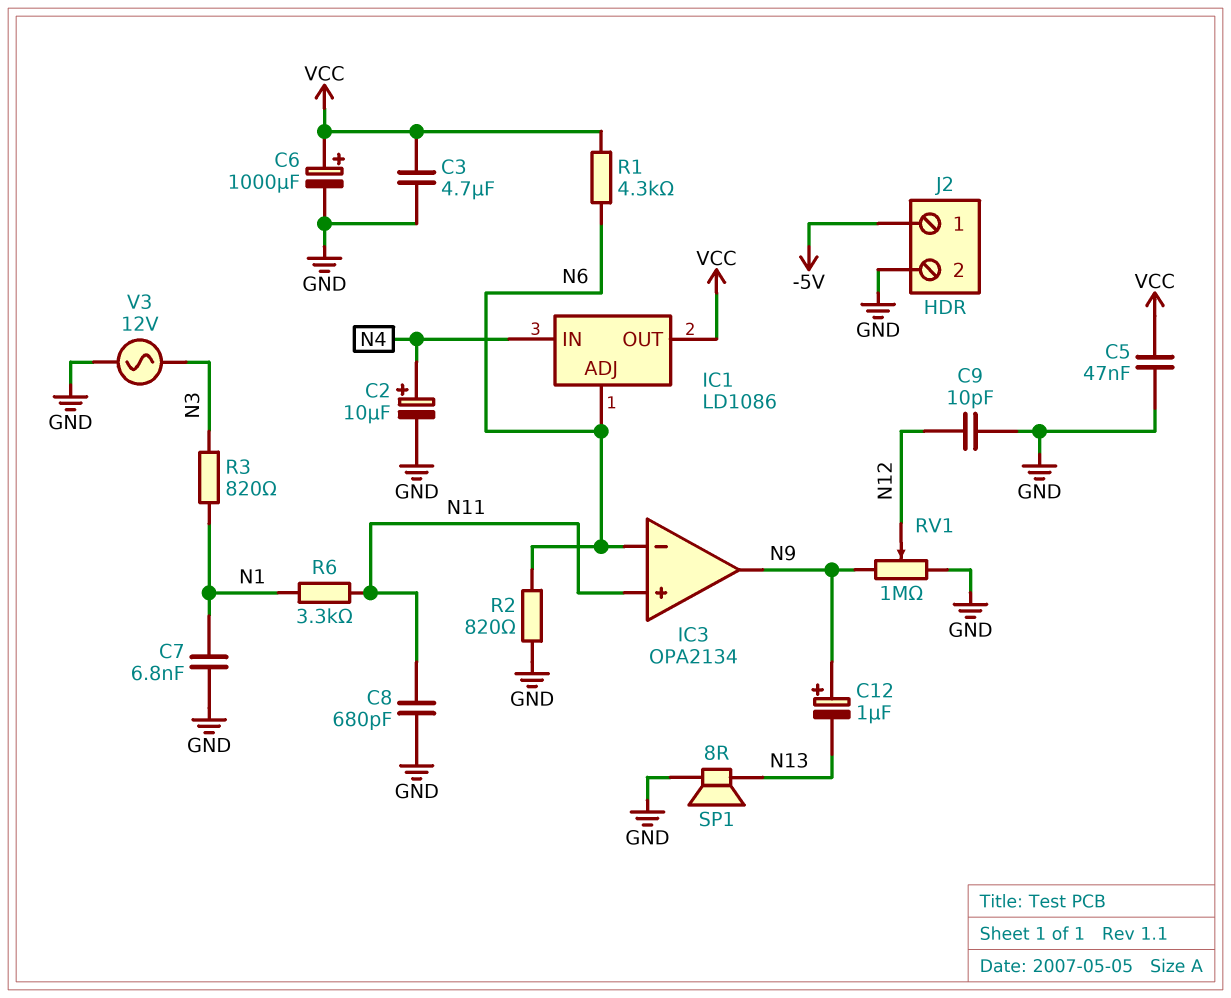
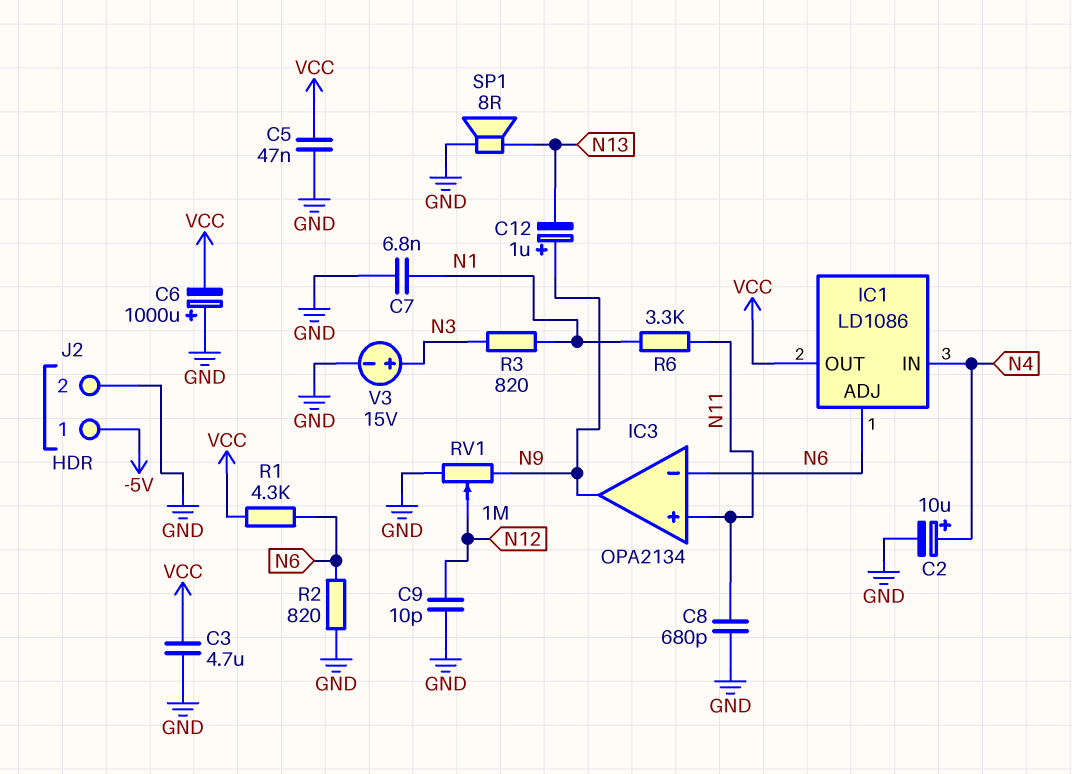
C6: 1000uF (plus VCC, minus GND) -> 1000uF (plus GND, minus VCC)
V3: AC 12V (GND, N3) -> 15V (plus N3, minus GND)

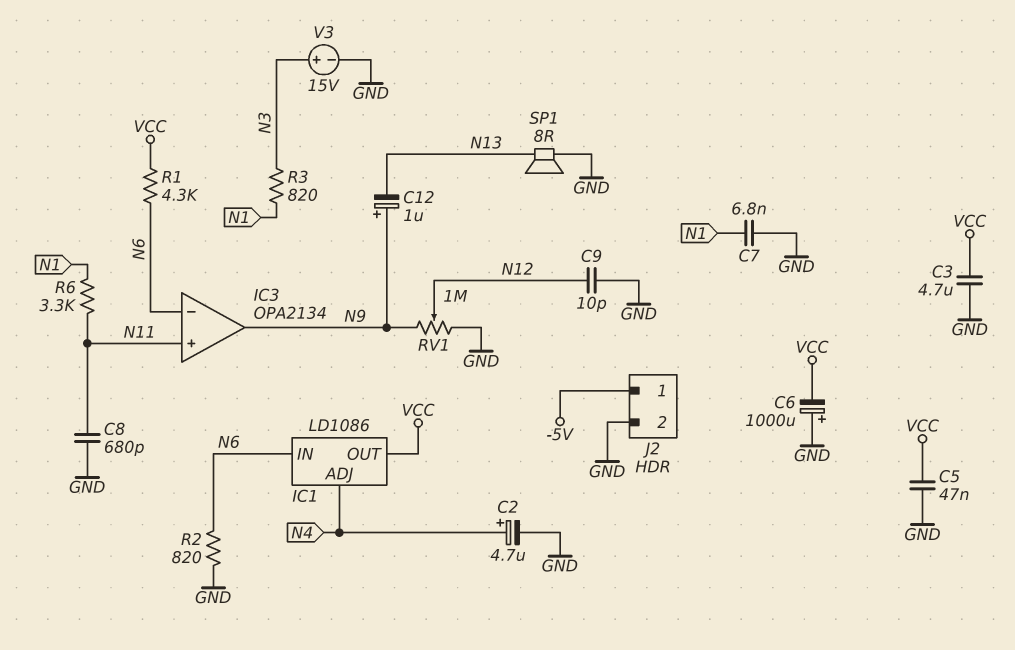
C2: 10uF (plus N4, minus GND) -> 4.7uF (plus N4, minus GND)
IC1 pin ADJ: N6 -> N4
IC1 pin IN: N4 -> N6

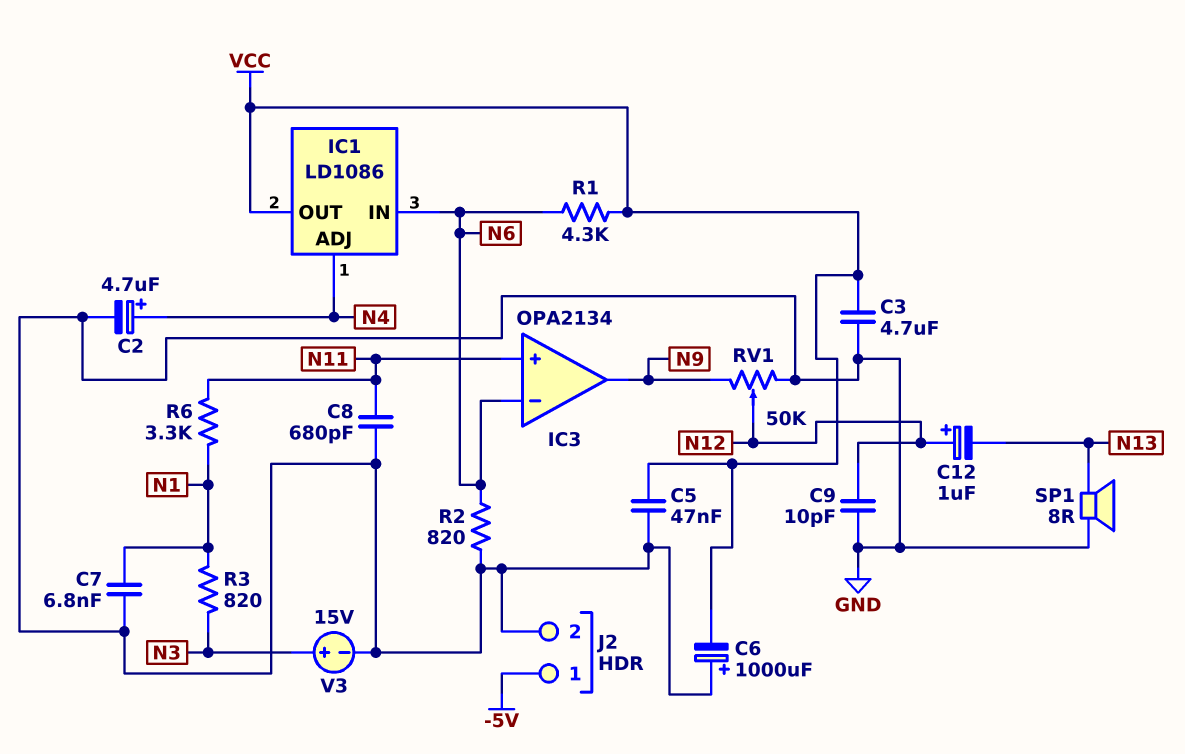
C12: 1uF (plus N9, minus N13) -> 1uF (plus N12, minus N13)
RV1: 1M (GND, N9, wiper N12) -> 50k (GND, N9, wiper N12)

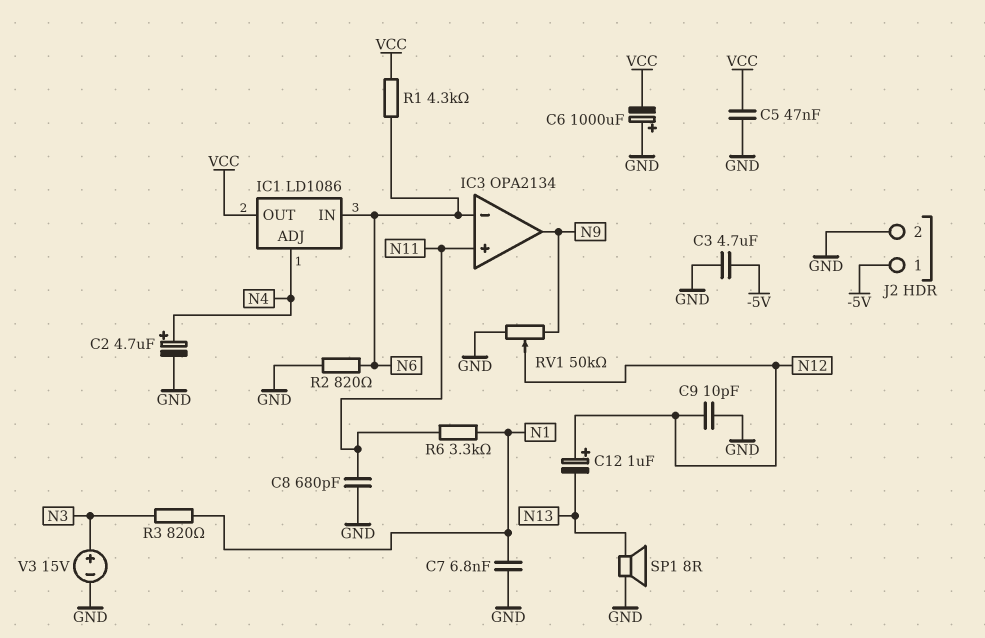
C3: 4.7uF (GND, VCC) -> 4.7uF (-5V, GND)

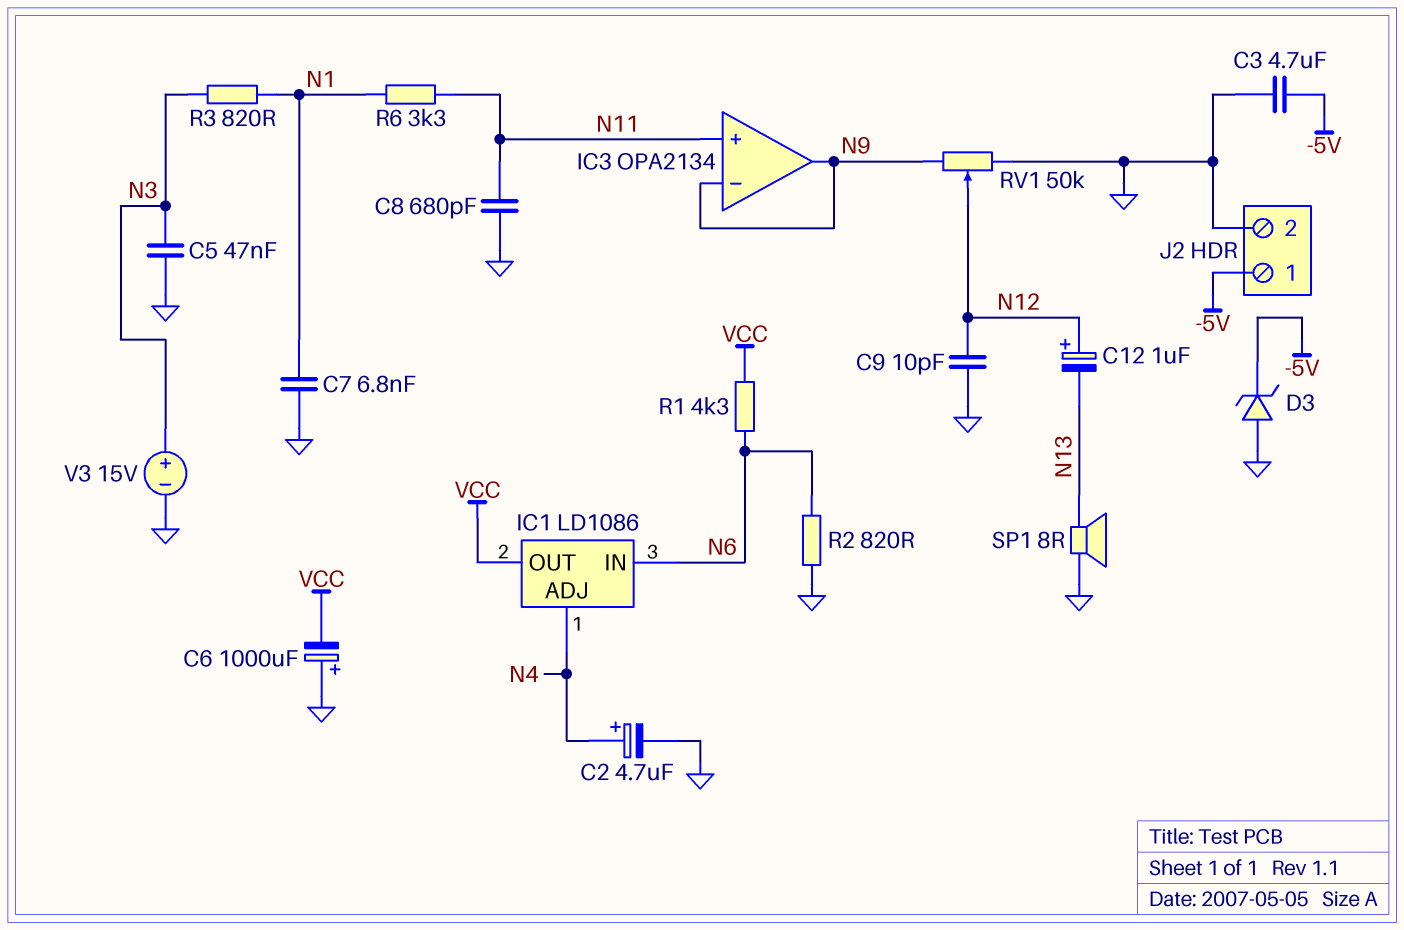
C5: 47nF (GND, VCC) -> 47nF (GND, N3)
D3: none -> zener (A GND, K -5V)
IC3 pin in-: N6 -> N9

